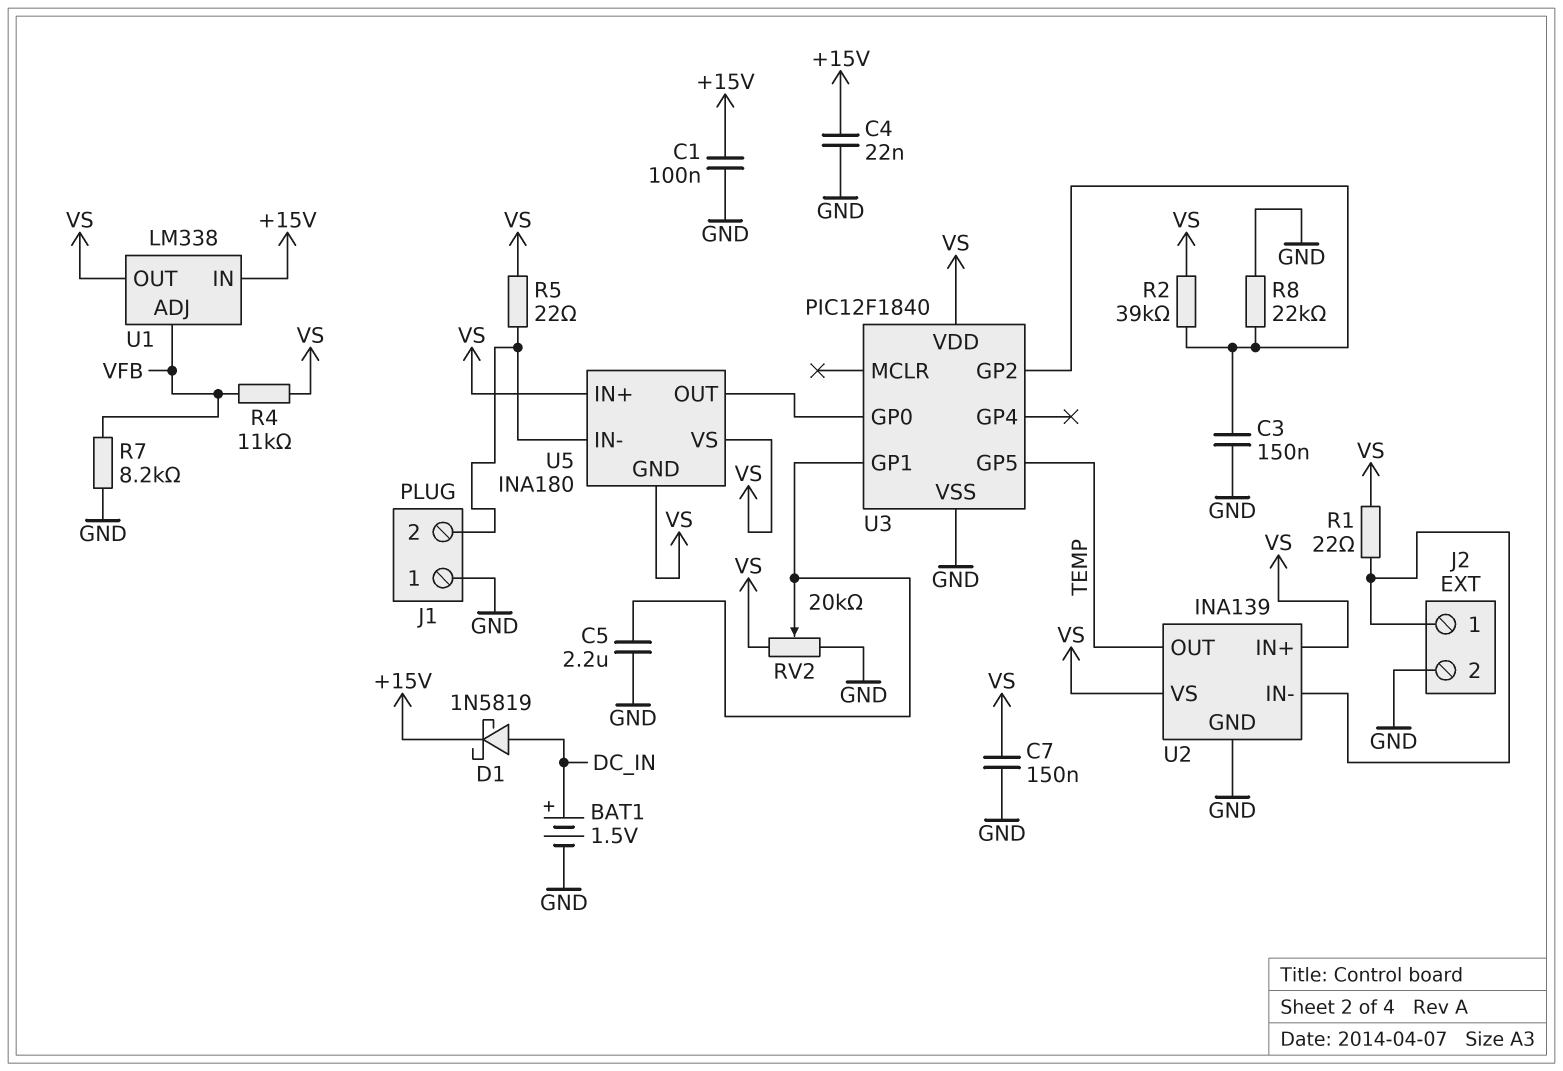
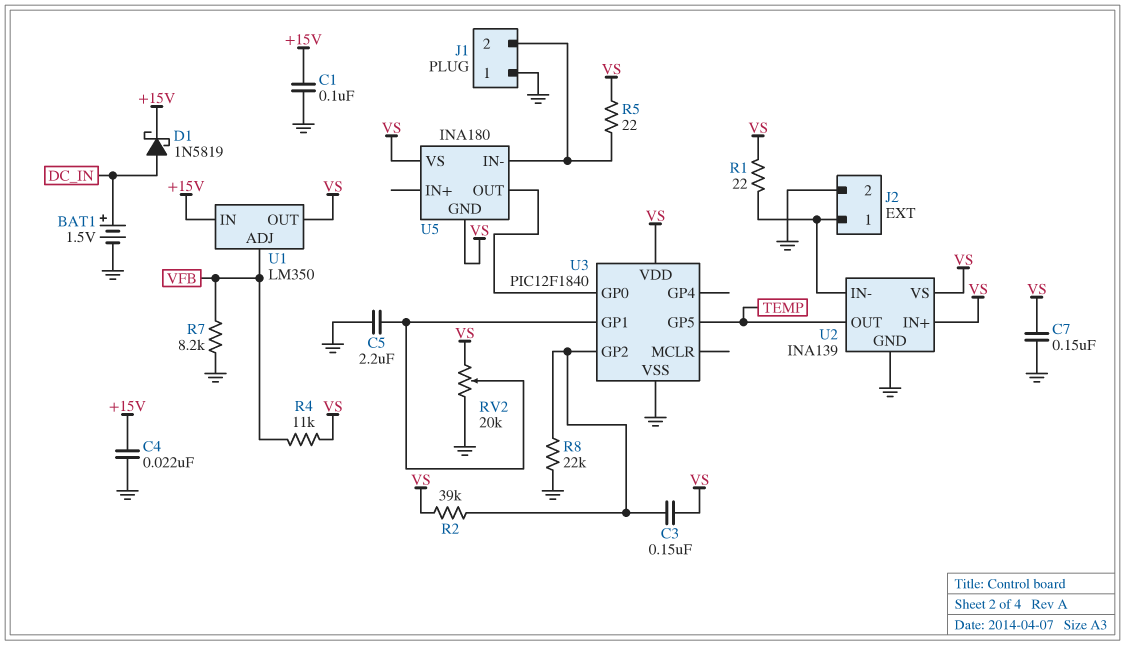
C3: 150nF (GND, U3/GP2) -> 150nF (U3/GP2, VS)
U1: LM338 -> LM350
U5 pin IN+: VS -> none

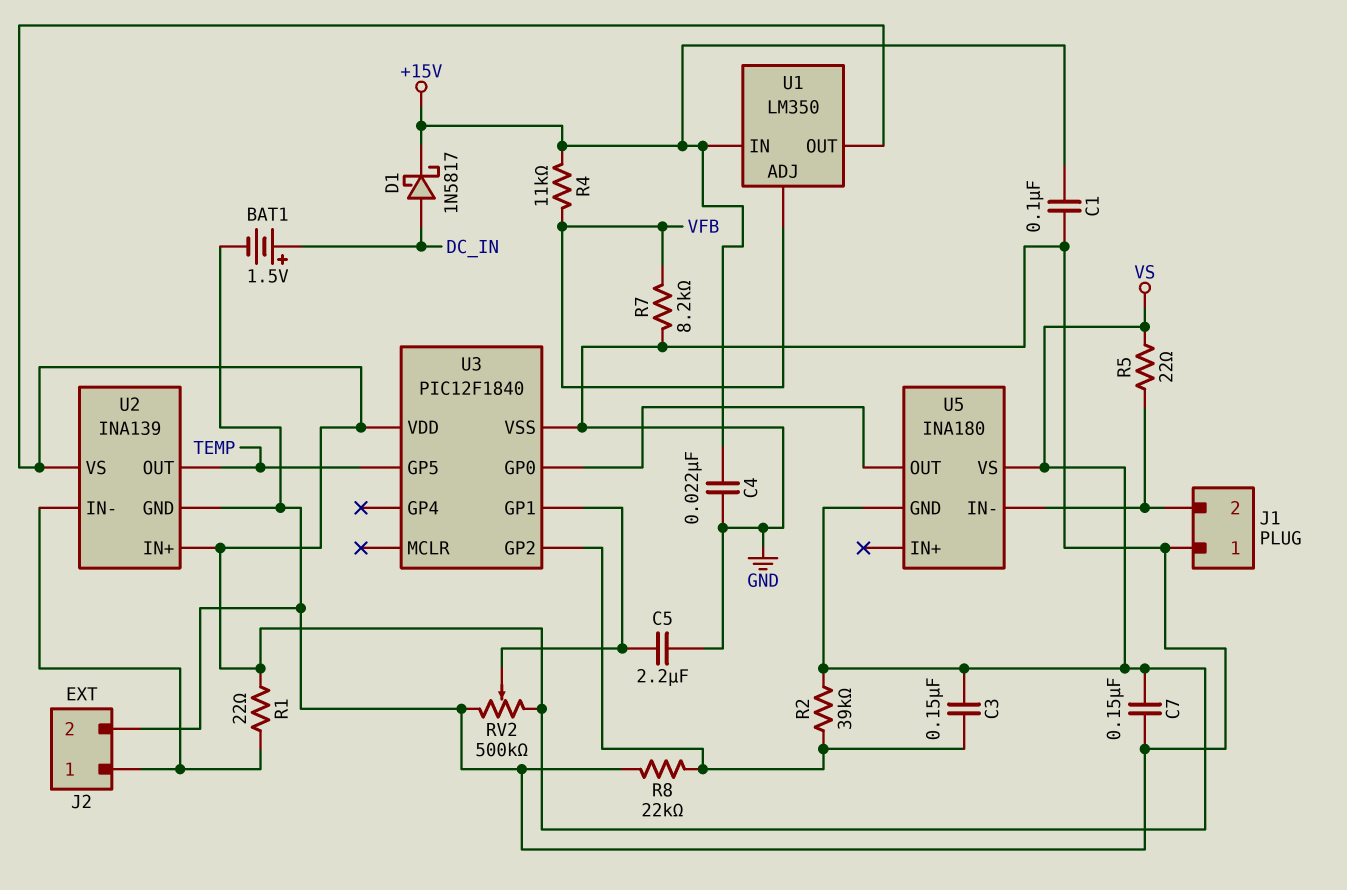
D1: schottky 1N5819 (A DC_IN, K +15V) -> schottky 1N5817 (A DC_IN, K +15V)
R4: 11k (VFB, VS) -> 11k (+15V, VFB)
RV2: 20k (GND, VS, wiper U3/GP1) -> 500k (GND, VS, wiper U3/GP1)

